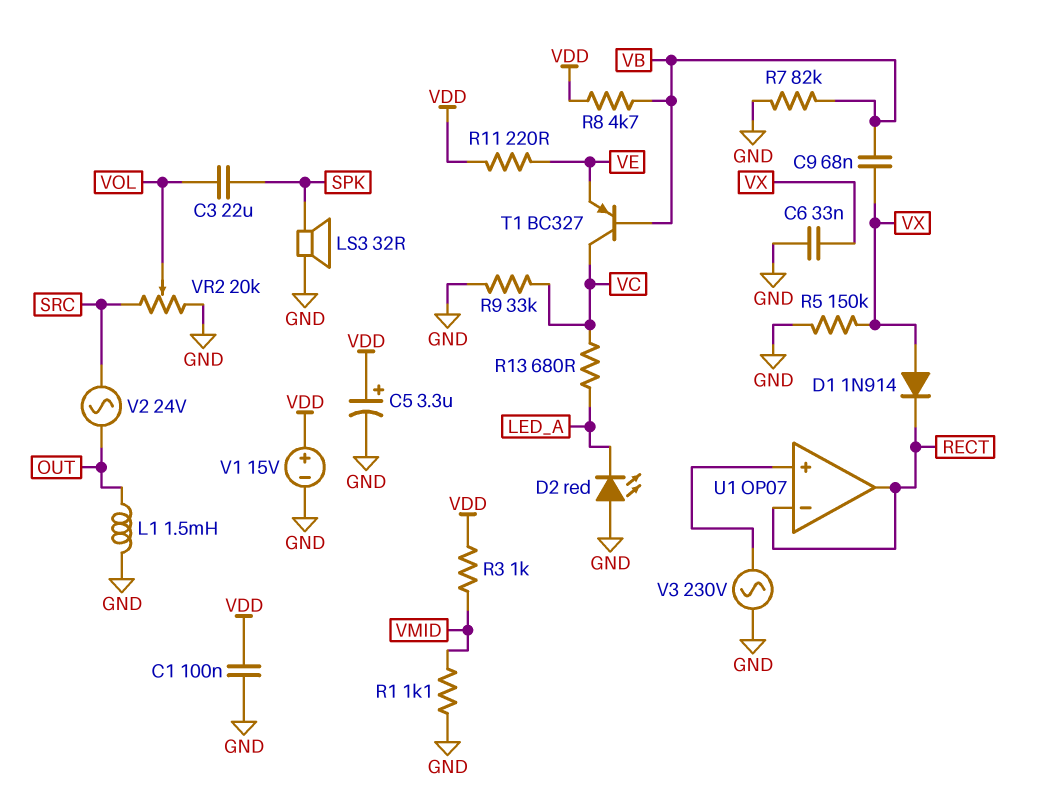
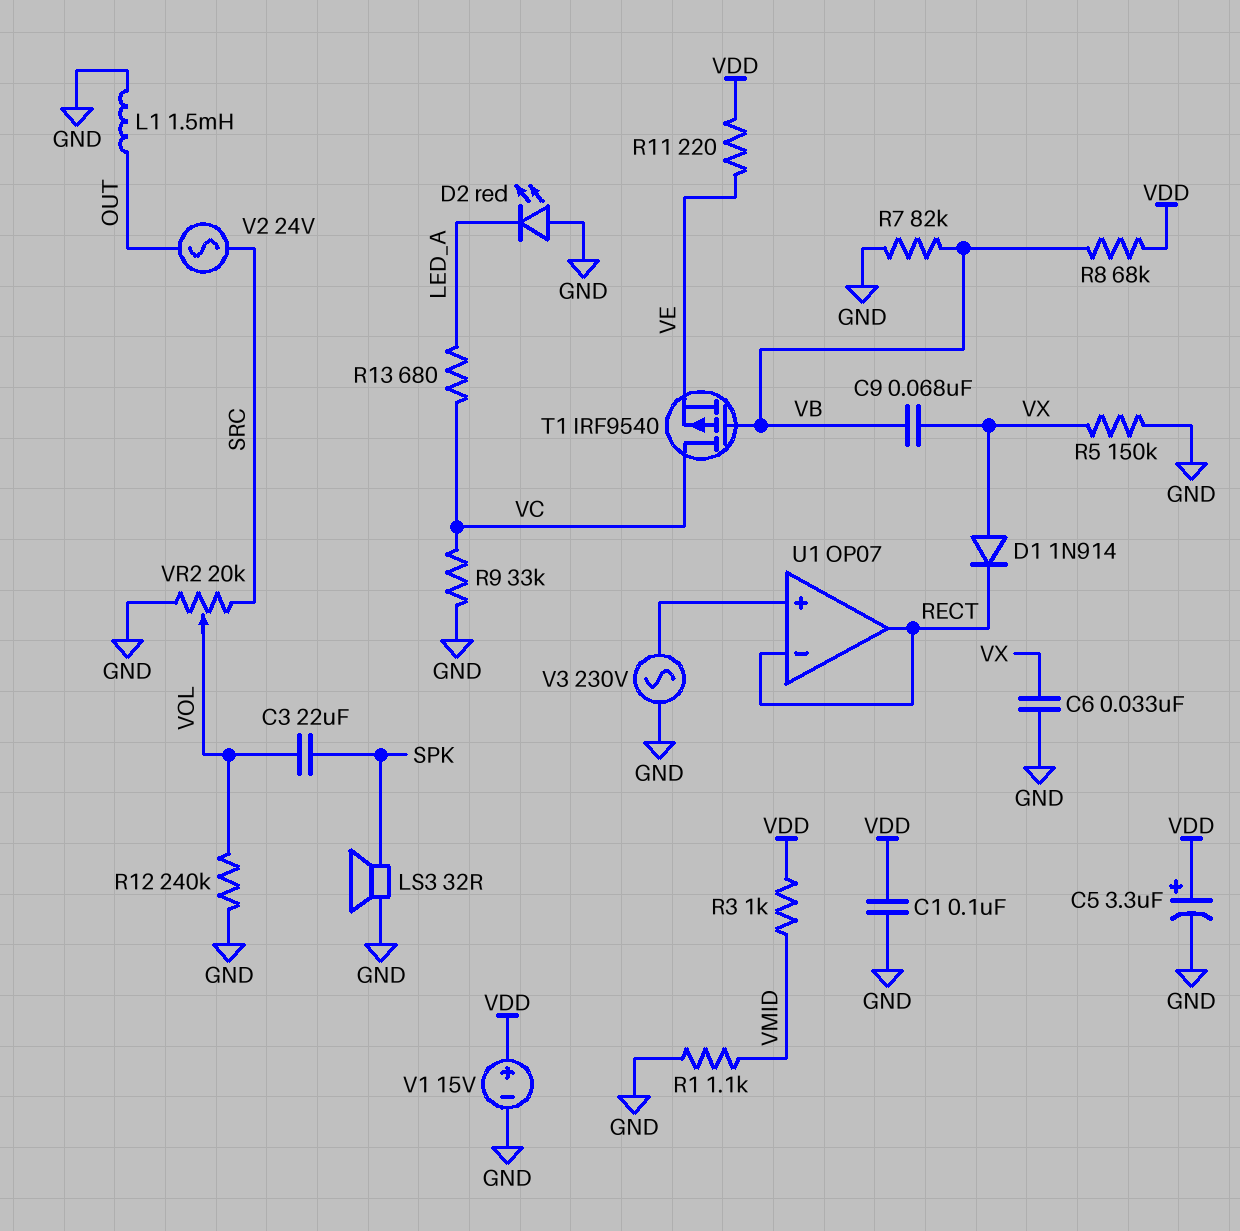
R8: 4.7k (VB, VDD) -> 68k (VB, VDD)
R12: none -> 240k (GND, VOL)
T1: PNP BC327 (B VB, C VC, E VE) -> PMOS IRF9540 (G VB, D VC, S VE)

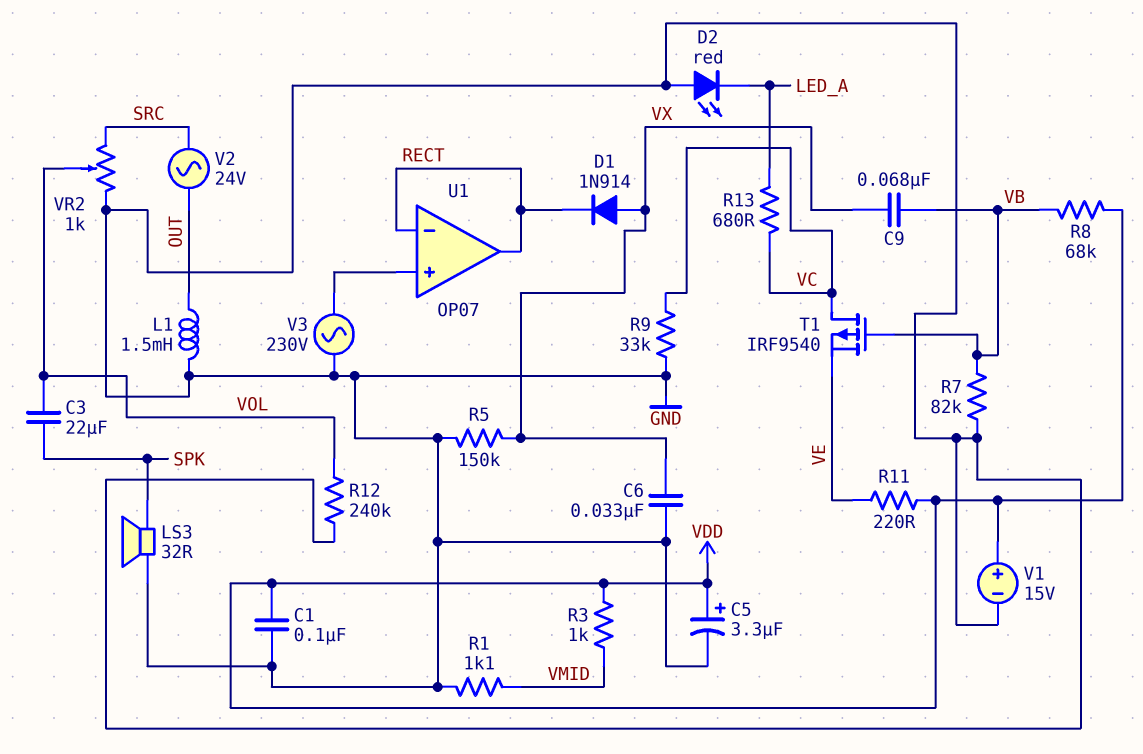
VR2: 20k (GND, SRC, wiper VOL) -> 1k (GND, SRC, wiper VOL)

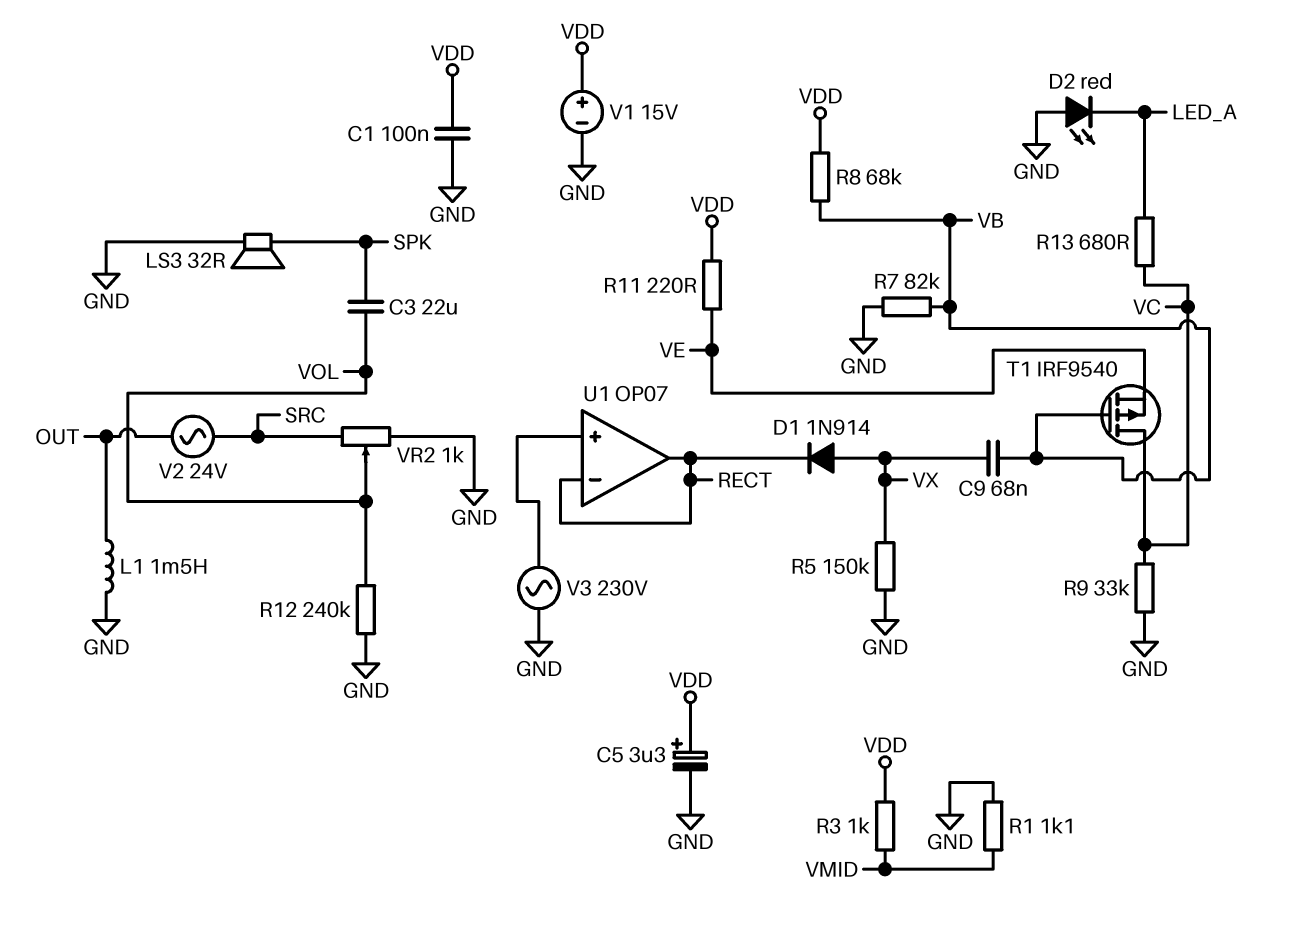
C6: 33nF (GND, VX) -> none

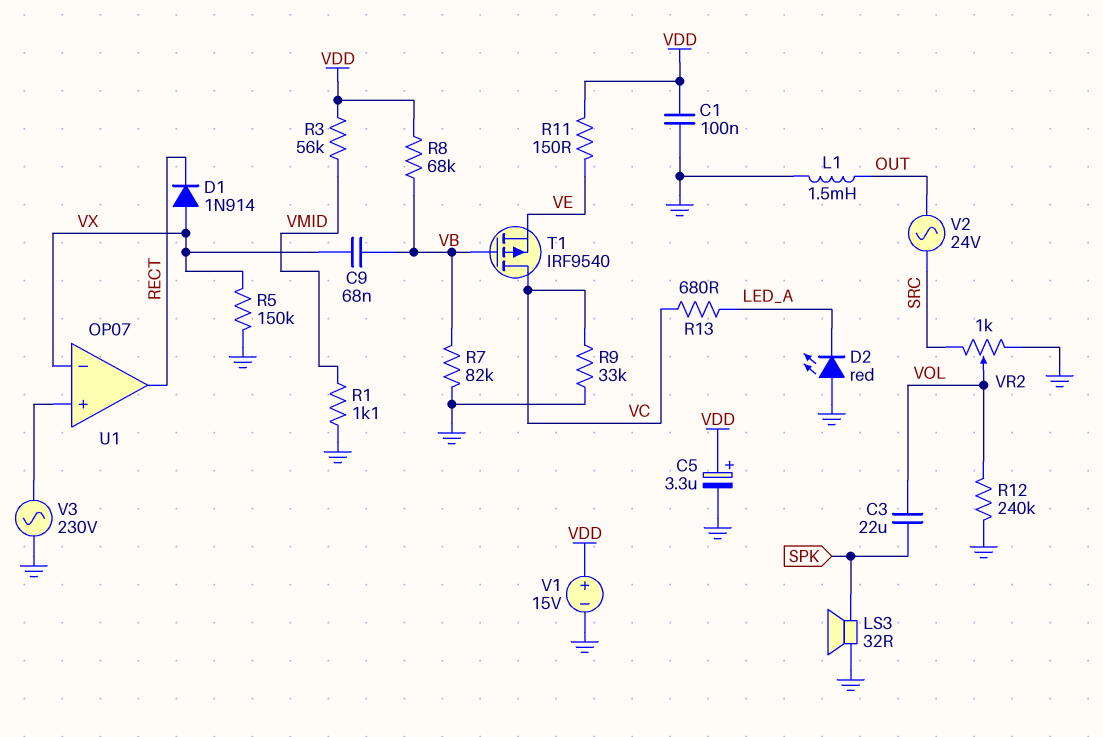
R3: 1k (VDD, VMID) -> 56k (VDD, VMID)
R11: 220 (VDD, VE) -> 150 (VDD, VE)
U1 pin in-: RECT -> VX

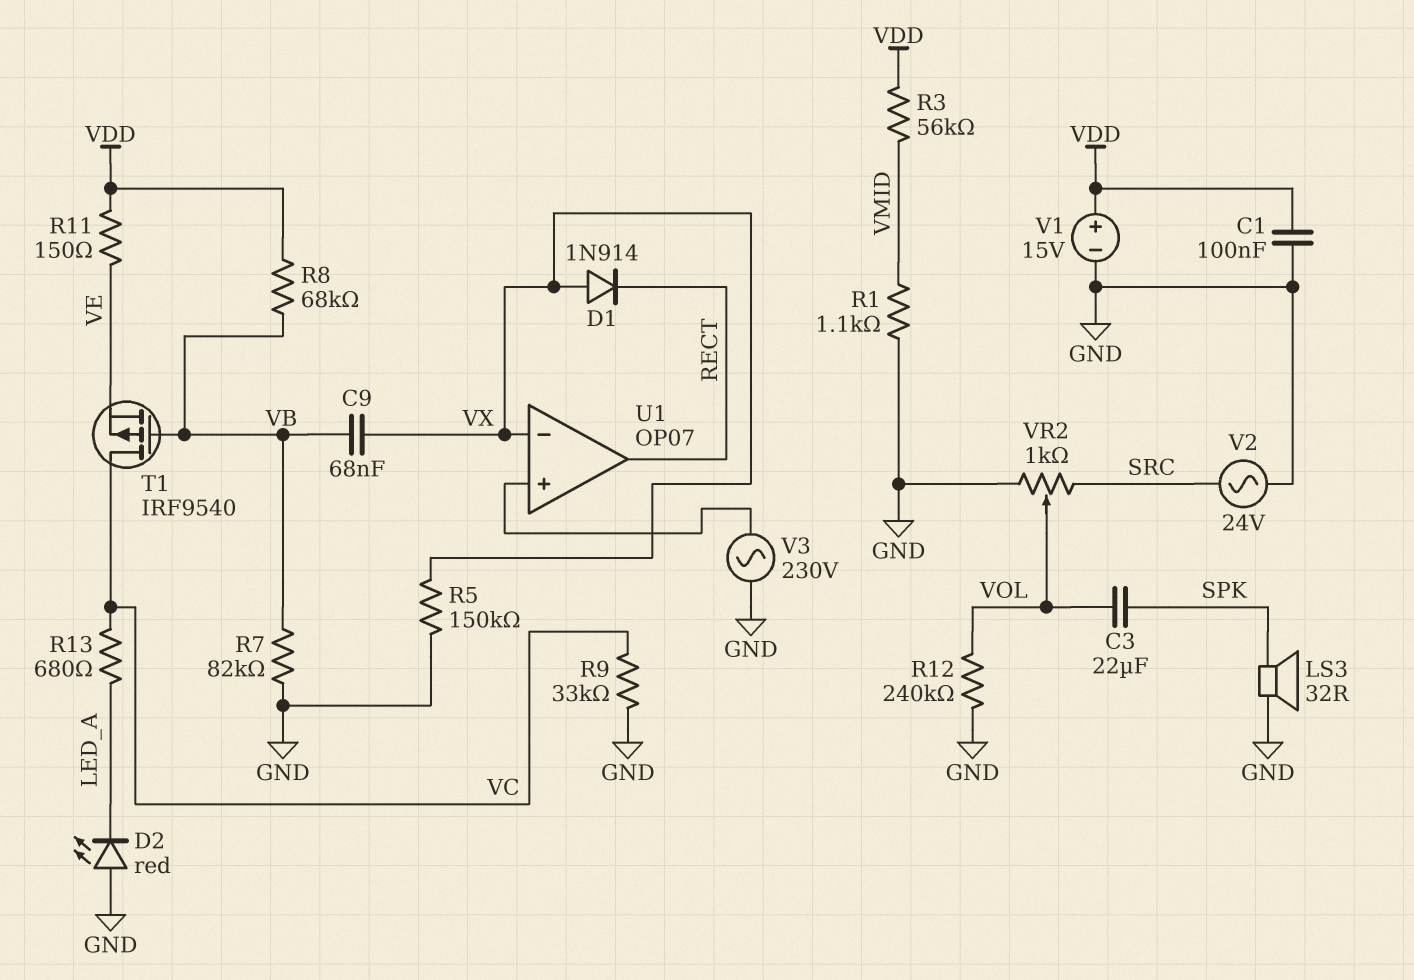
C5: 3.3uF (plus VDD, minus GND) -> none
L1: 1.5mH (GND, OUT) -> none
V2: AC 24V (OUT, SRC) -> AC 24V (GND, SRC)

